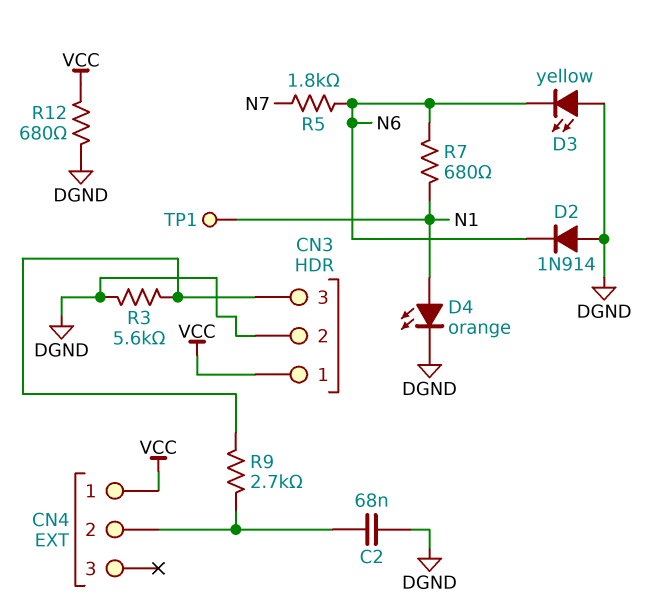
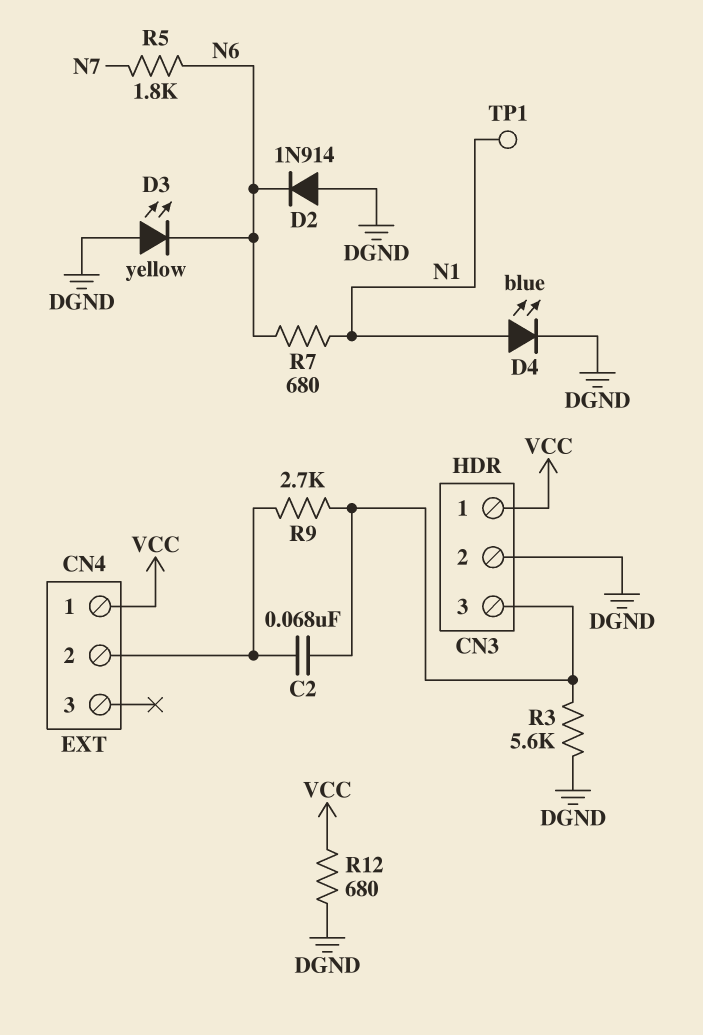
C2: 68nF (CN4/2, DGND) -> 68nF (CN3/3, CN4/2)
D4: LED orange (A N1, K DGND) -> LED blue (A N1, K DGND)

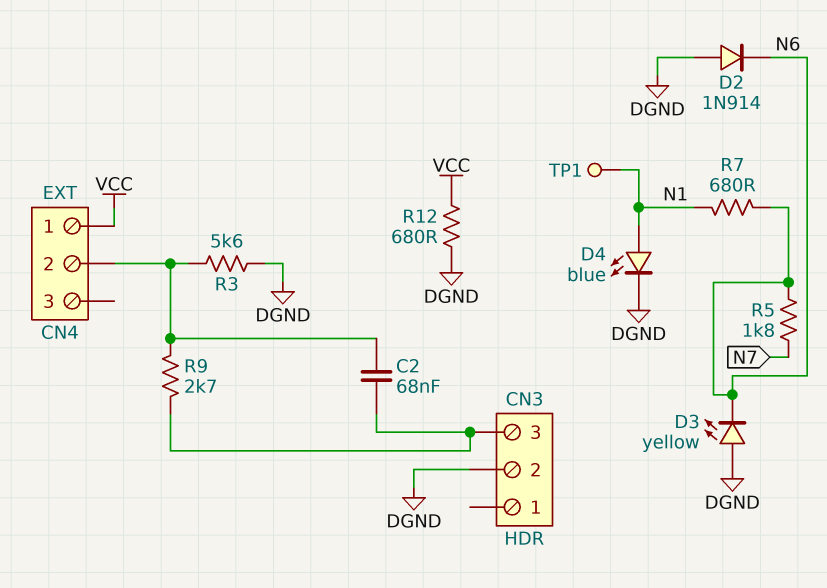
CN3 pin 1: VCC -> none
R3: 5.6k (CN3/3, DGND) -> 5.6k (CN4/2, DGND)

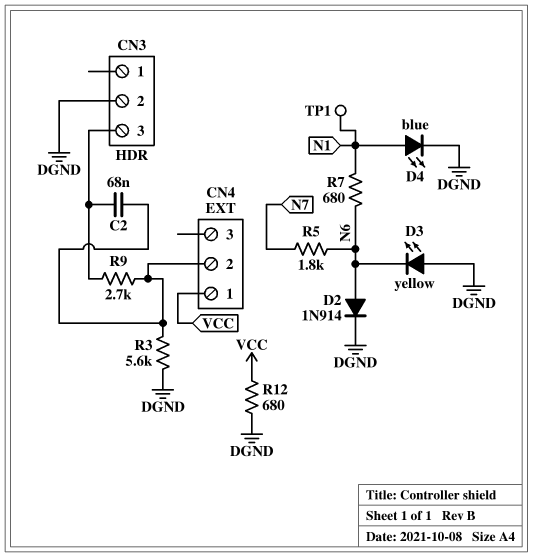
D2: diode 1N914 (A DGND, K N6) -> diode 1N914 (A N6, K DGND)

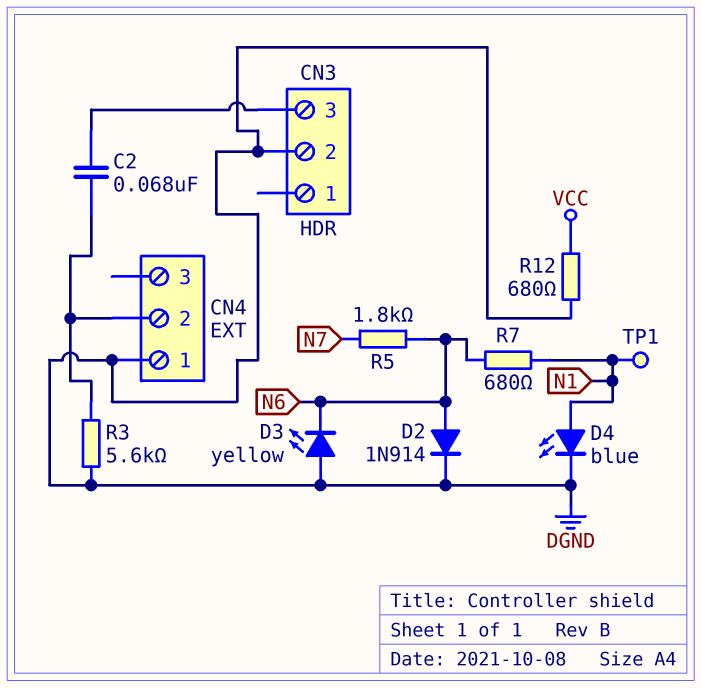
CN4 pin 1: VCC -> DGND
R9: 2.7k (CN3/3, CN4/2) -> none

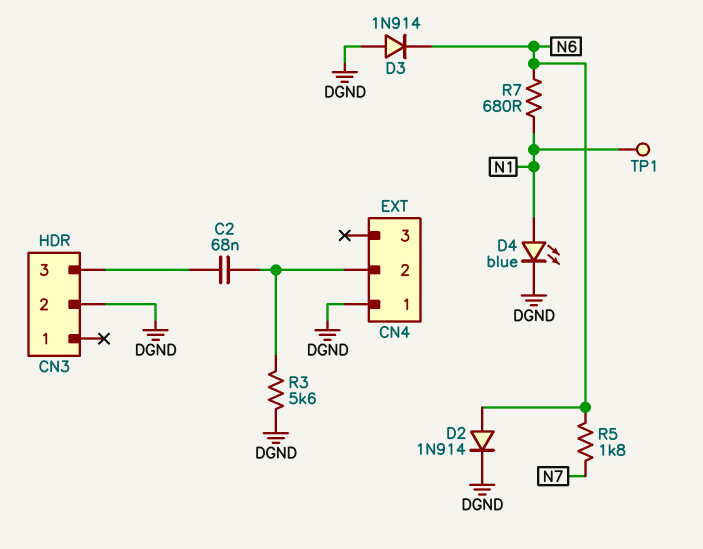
D3: LED yellow (A DGND, K N6) -> diode 1N914 (A DGND, K N6)
R12: 680 (DGND, VCC) -> none

